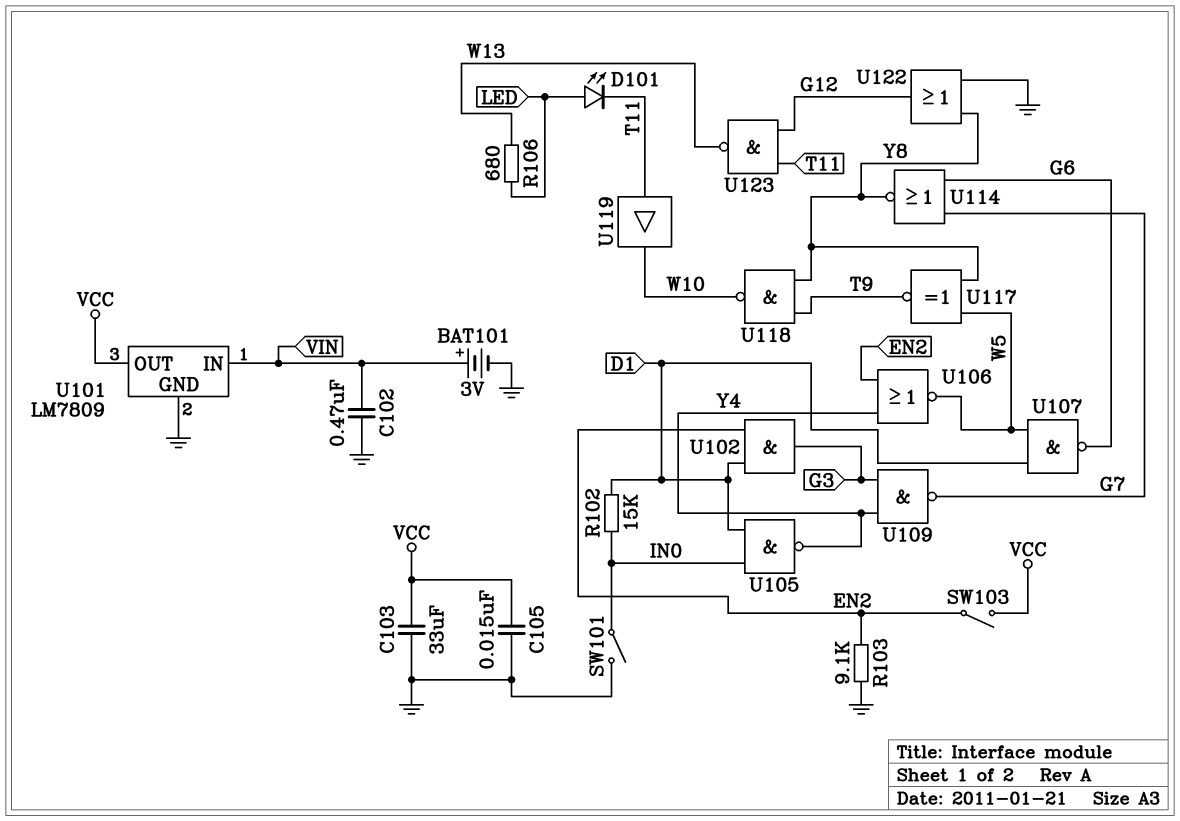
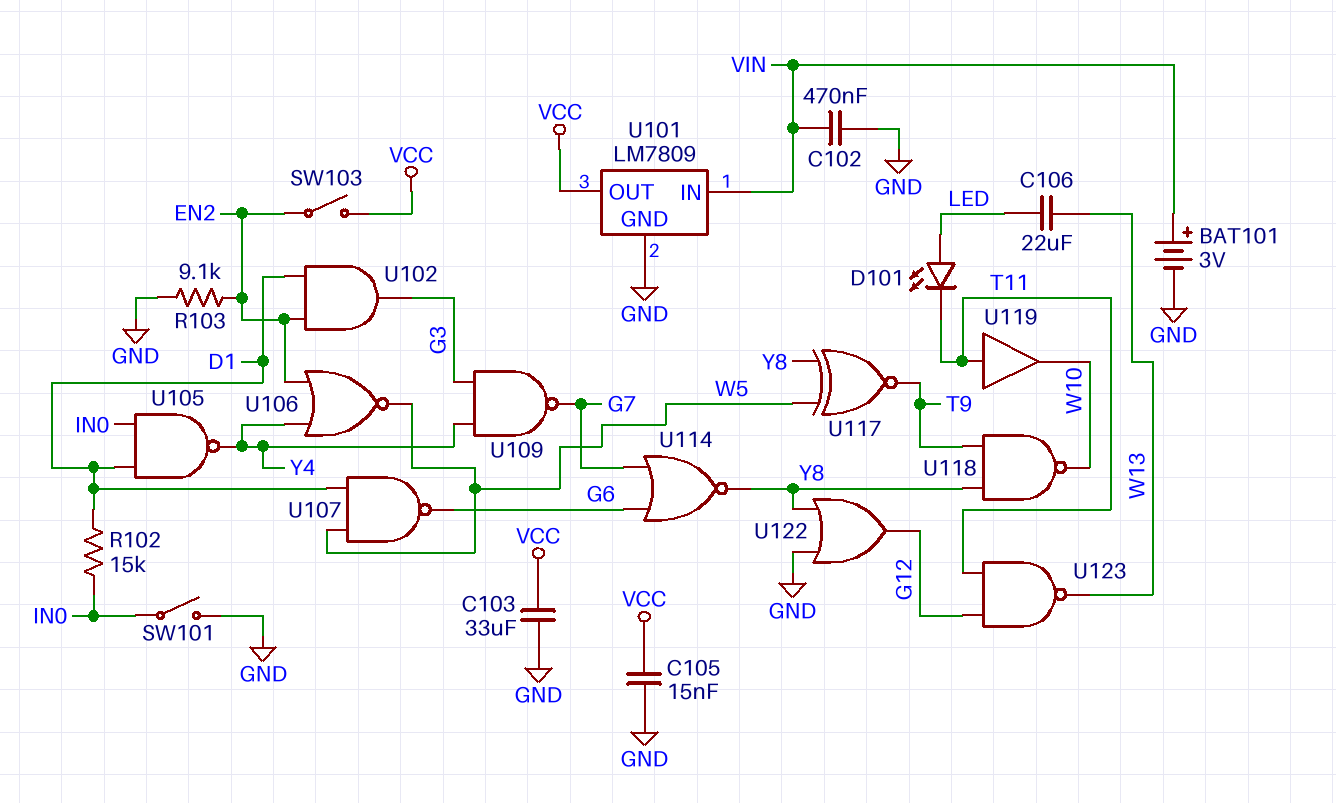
C106: none -> 22uF (LED, W13)
R106: 680 (LED, W13) -> none

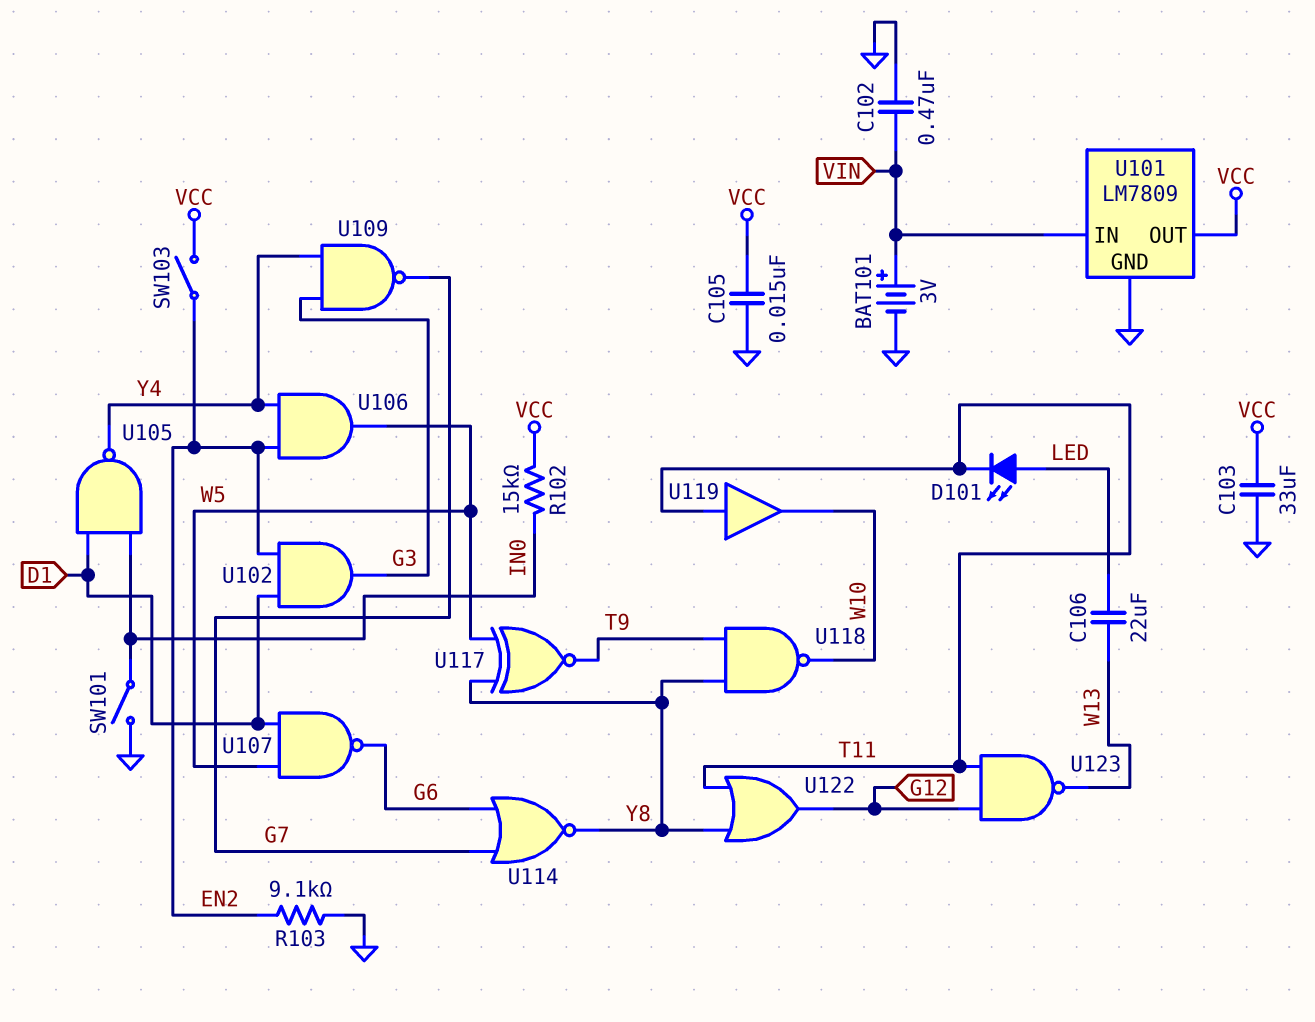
R102: 15k (D1, IN0) -> 15k (IN0, VCC)
U106: NOR (in EN2, in Y4, out W5) -> AND (in EN2, in Y4, out W5)
U122: OR (in GND, in Y8, out G12) -> OR (in T11, in Y8, out G12)

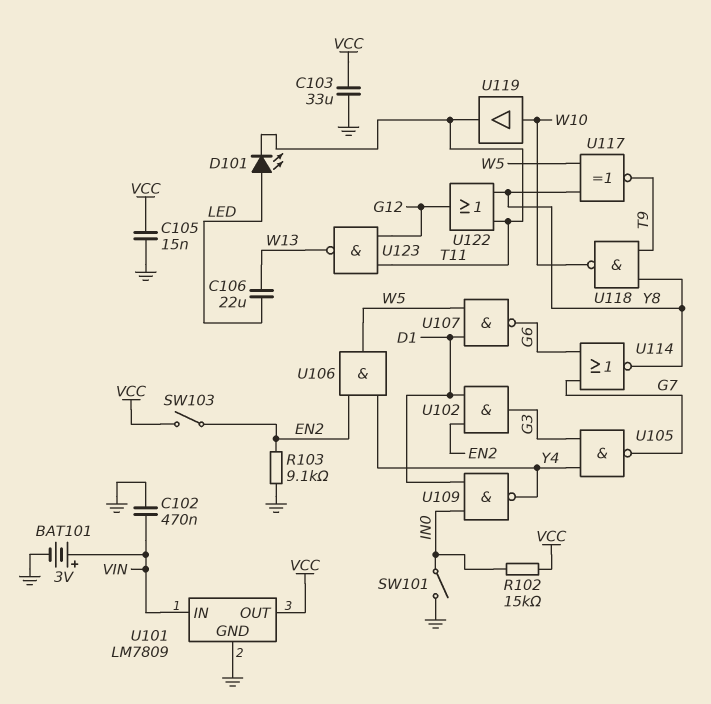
U105: NAND (in D1, in IN0, out Y4) -> NAND (in G3, in Y4, out G7)
U109: NAND (in G3, in Y4, out G7) -> NAND (in D1, in IN0, out Y4)
U119: buffer (in T11, out W10) -> buffer (in W10, out T11)

